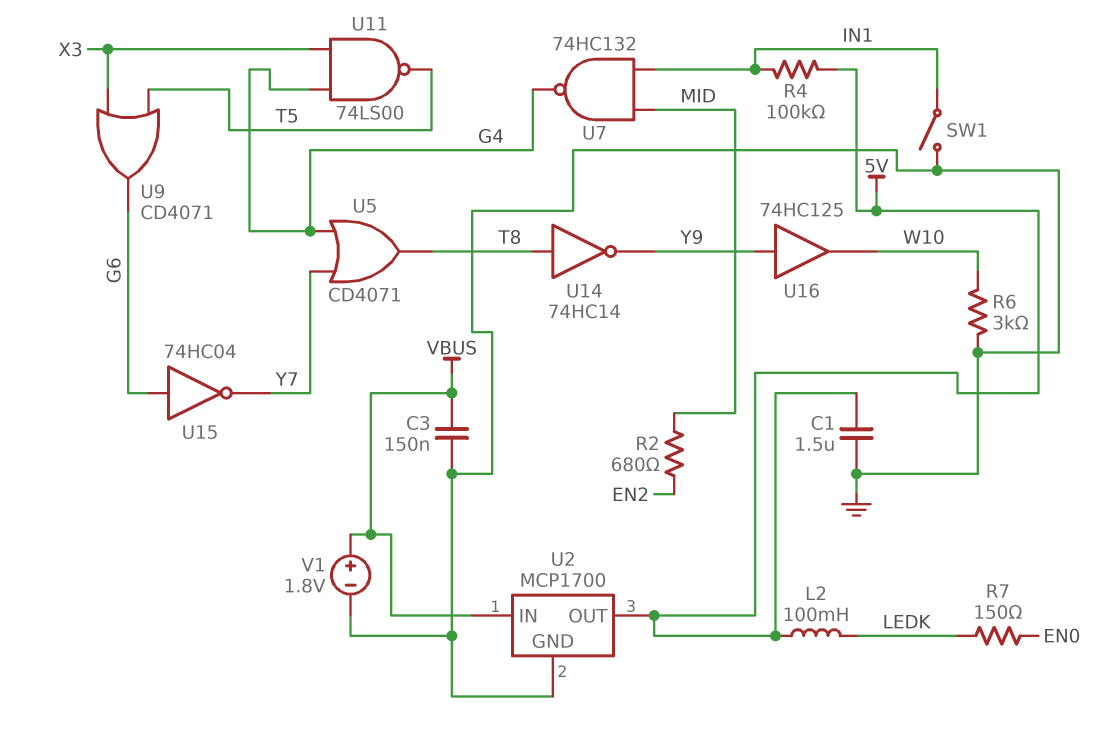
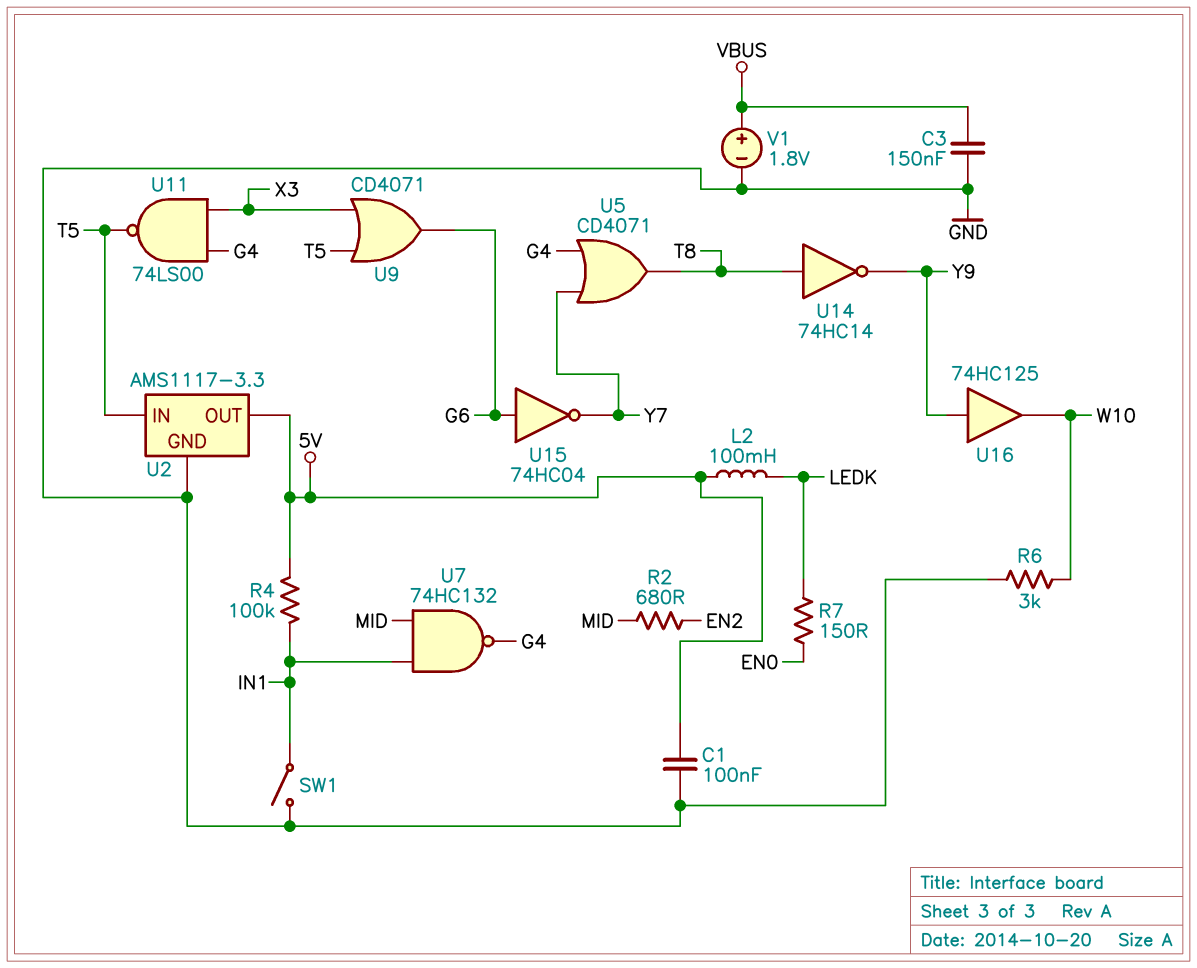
C1: 1.5uF (5V, GND) -> 100nF (5V, GND)
U2: MCP1700 -> AMS1117-3.3
U2 pin IN: VBUS -> T5

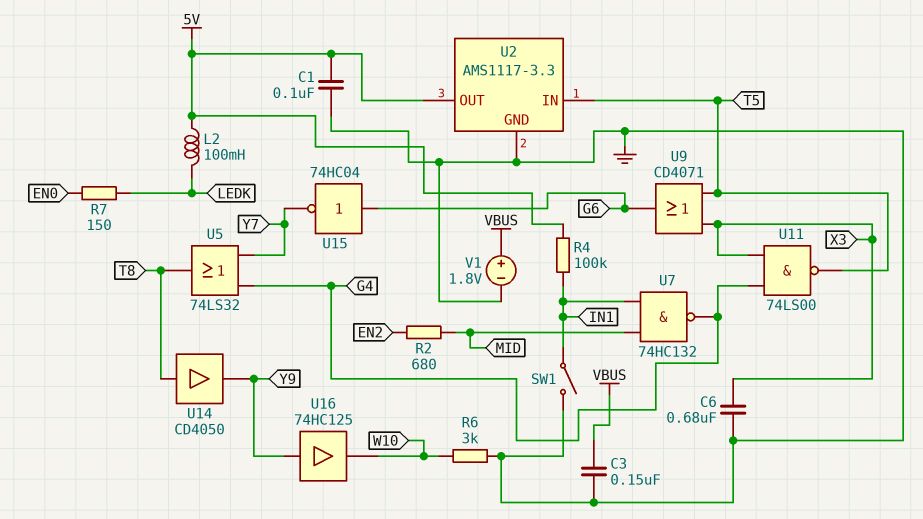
C6: none -> 680nF (GND, X3)
U5: OR CD4071 (in G4, in Y7, out T8) -> OR 74LS32 (in G4, in Y7, out T8)
U14: NOT 74HC14 (in T8, out Y9) -> buffer CD4050 (in T8, out Y9)

